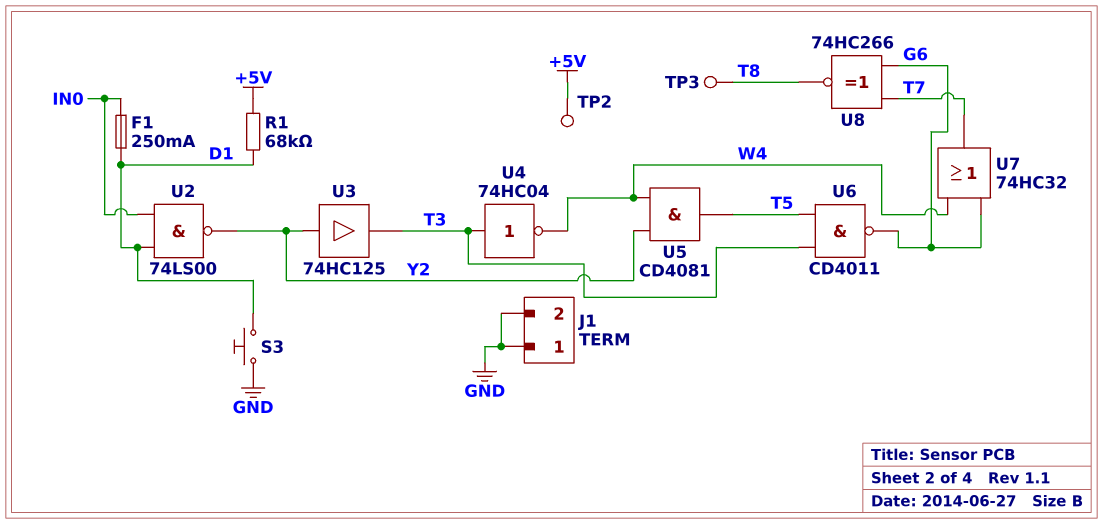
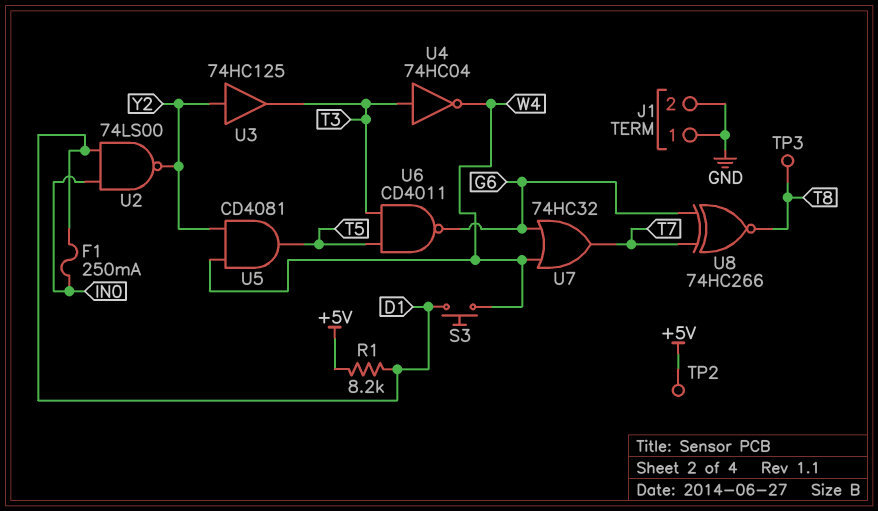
R1: 68k (+5V, D1) -> 8.2k (+5V, D1)
S3: button (D1, GND) -> button (D1, W4)

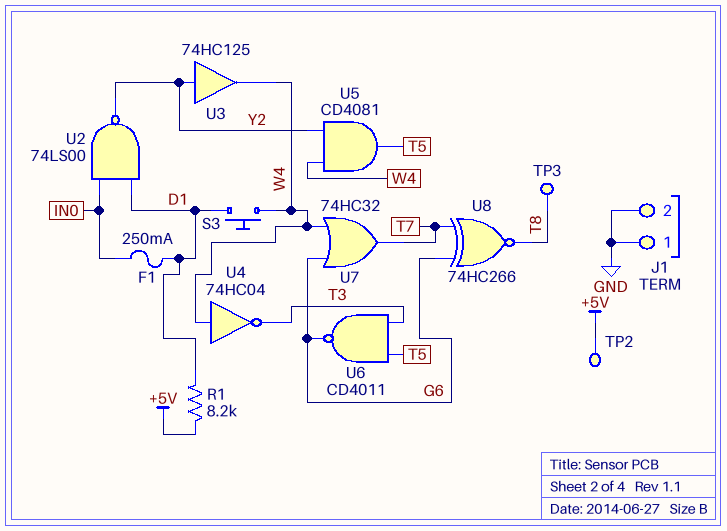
U3: buffer 74HC125 (in Y2, out T3) -> buffer 74HC125 (in Y2, out W4)
U4: NOT 74HC04 (in T3, out W4) -> NOT 74HC04 (in W4, out T3)

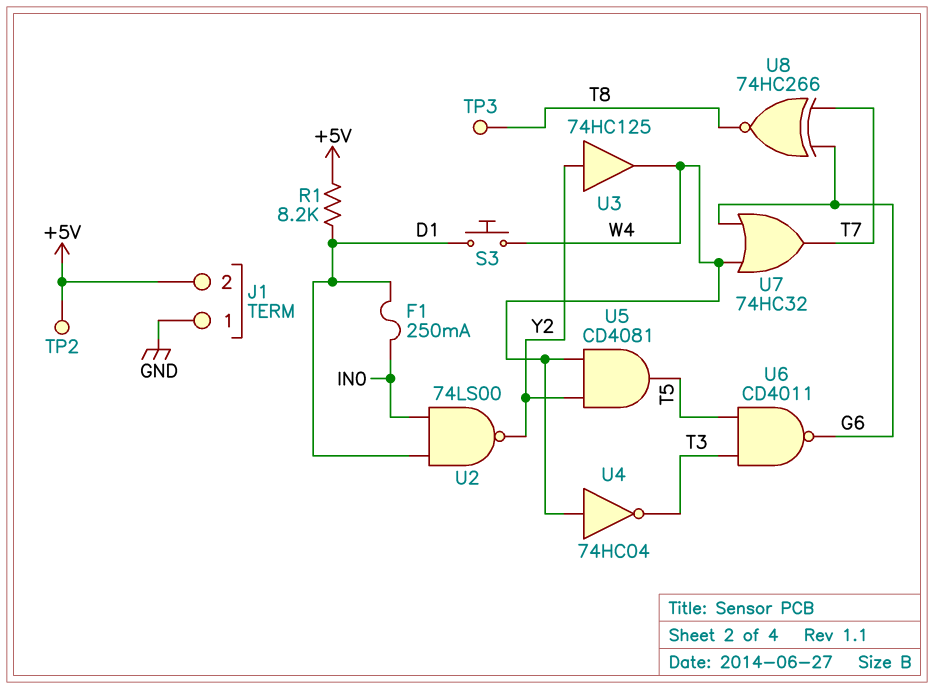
J1 pin 2: GND -> +5V

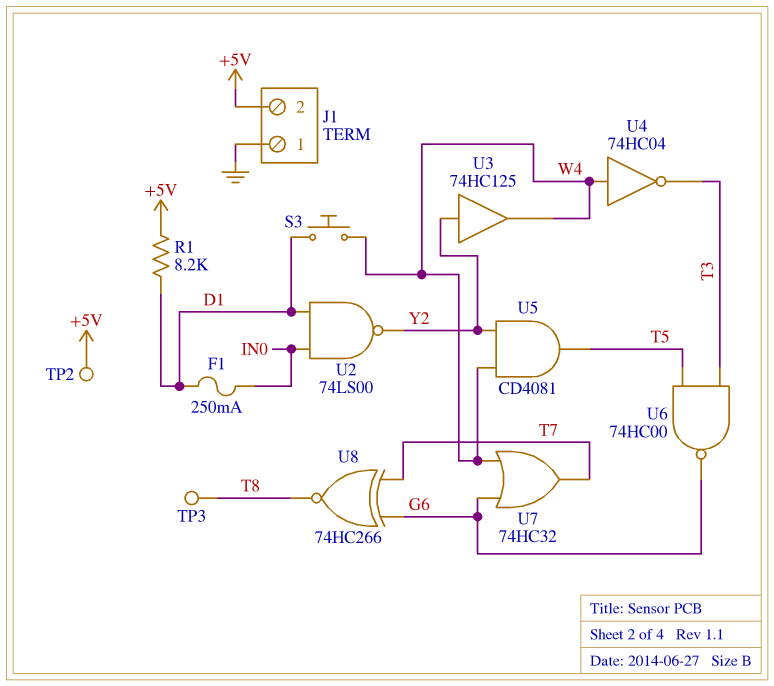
U6: NAND CD4011 (in T3, in T5, out G6) -> NAND 74HC00 (in T3, in T5, out G6)

